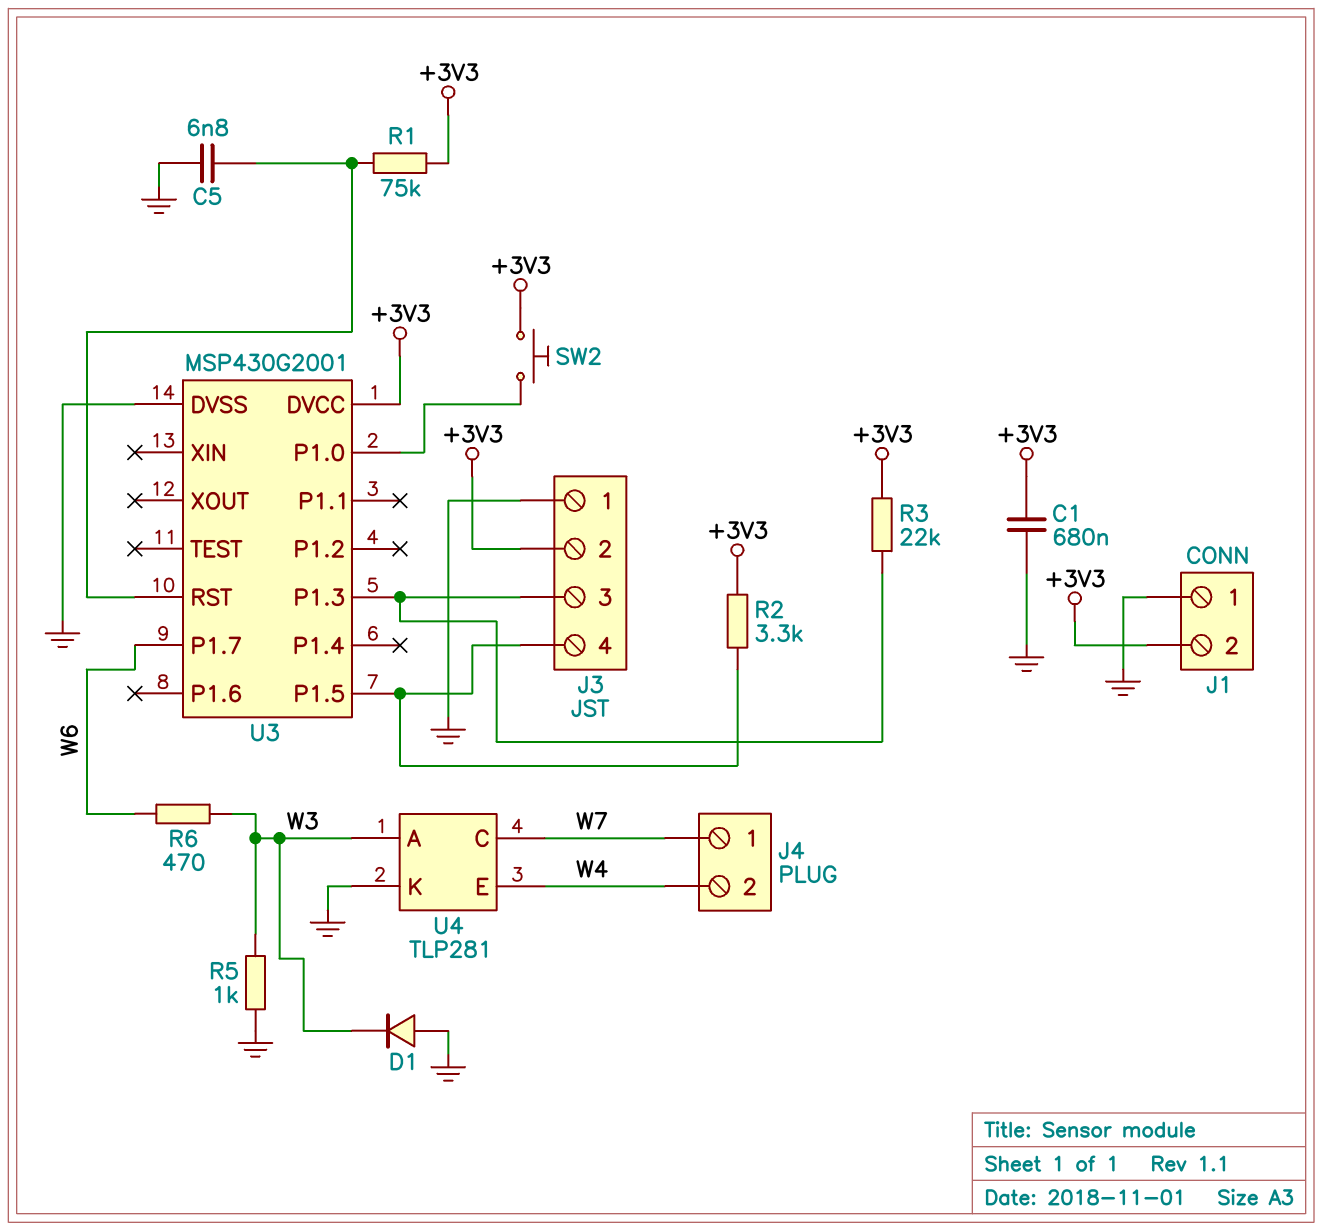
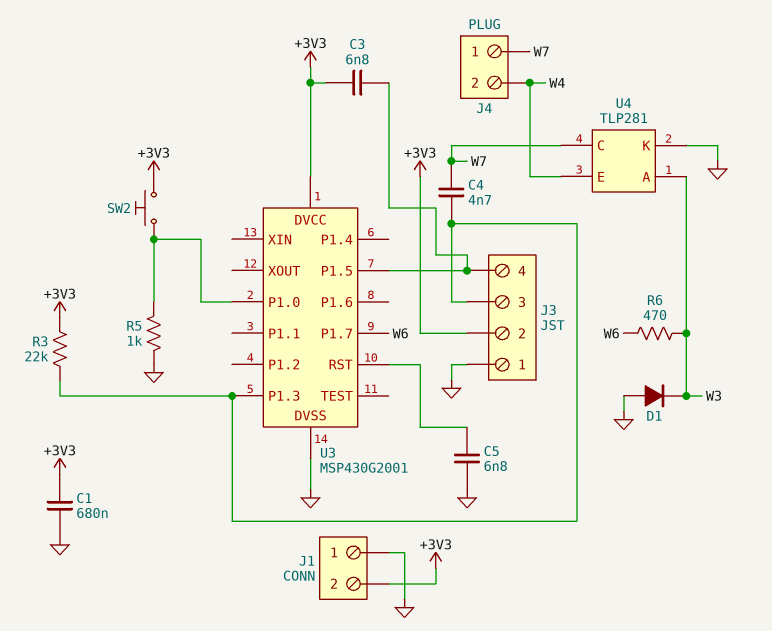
C3: none -> 6.8nF (+3V3, J3/4)
C4: none -> 4.7nF (J3/3, W7)
R1: 75k (+3V3, U3/RST) -> none
R2: 3.3k (+3V3, J3/4) -> none
R5: 1k (GND, W3) -> 1k (GND, U3/P1.0)

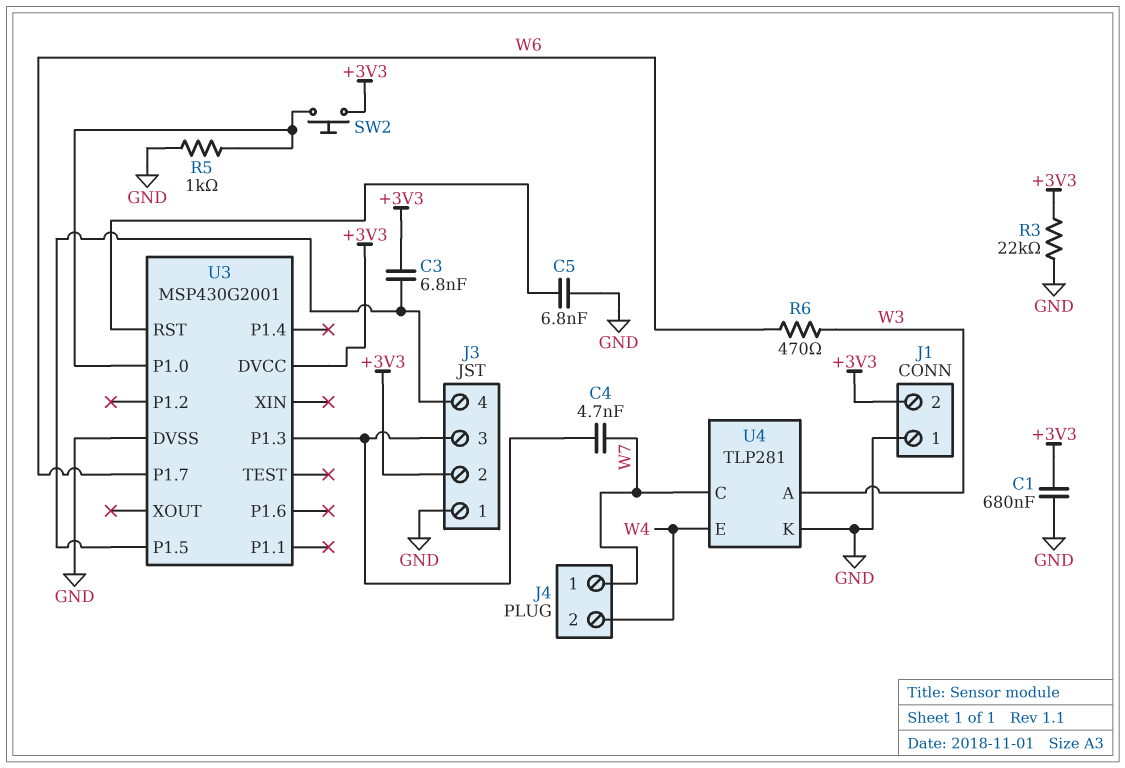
D1: diode (A GND, K W3) -> none
R3: 22k (+3V3, J3/3) -> 22k (+3V3, GND)

